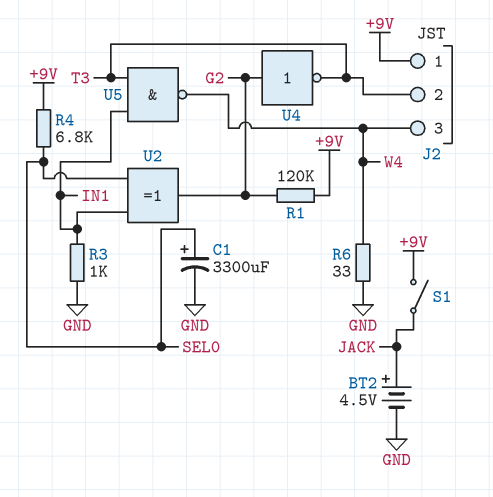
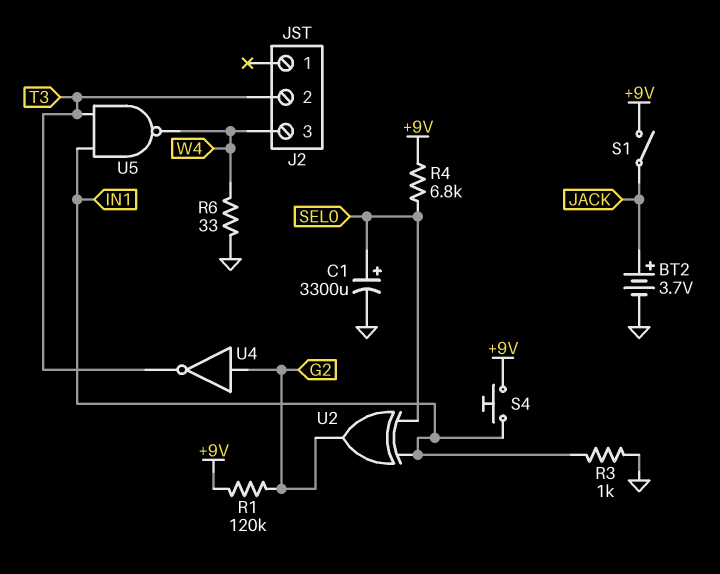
BT2: 4.5V (plus JACK, minus GND) -> 3.7V (plus JACK, minus GND)
J2 pin 1: +9V -> none
S4: none -> button (+9V, IN1)

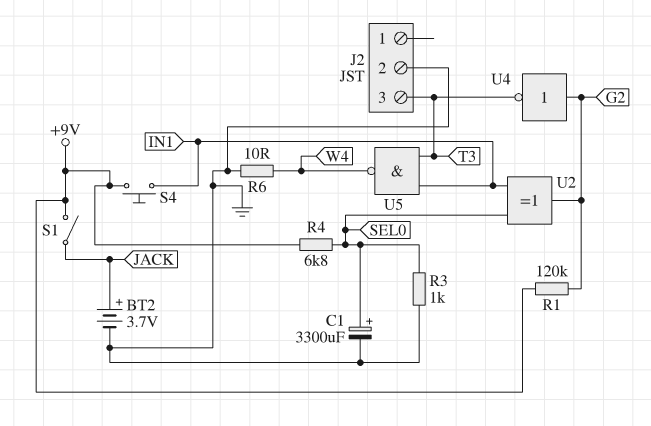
J2 pin 2: T3 -> GND
J2 pin 3: W4 -> T3
R3: 1k (GND, IN1) -> 1k (GND, SEL0)
R6: 33 (GND, W4) -> 10 (GND, W4)

